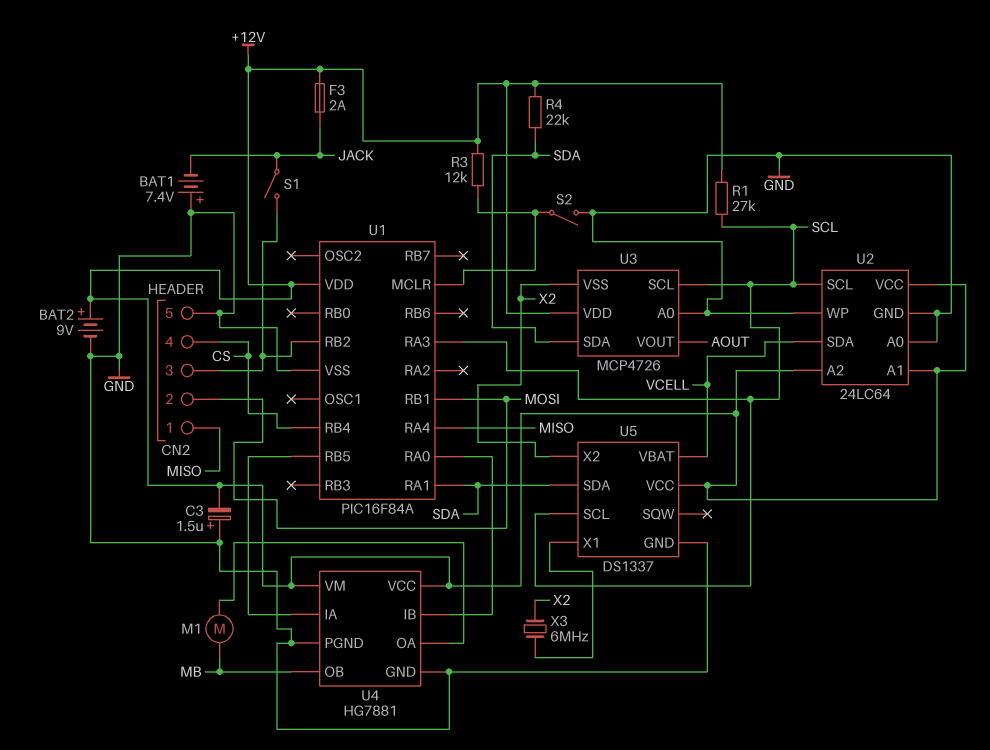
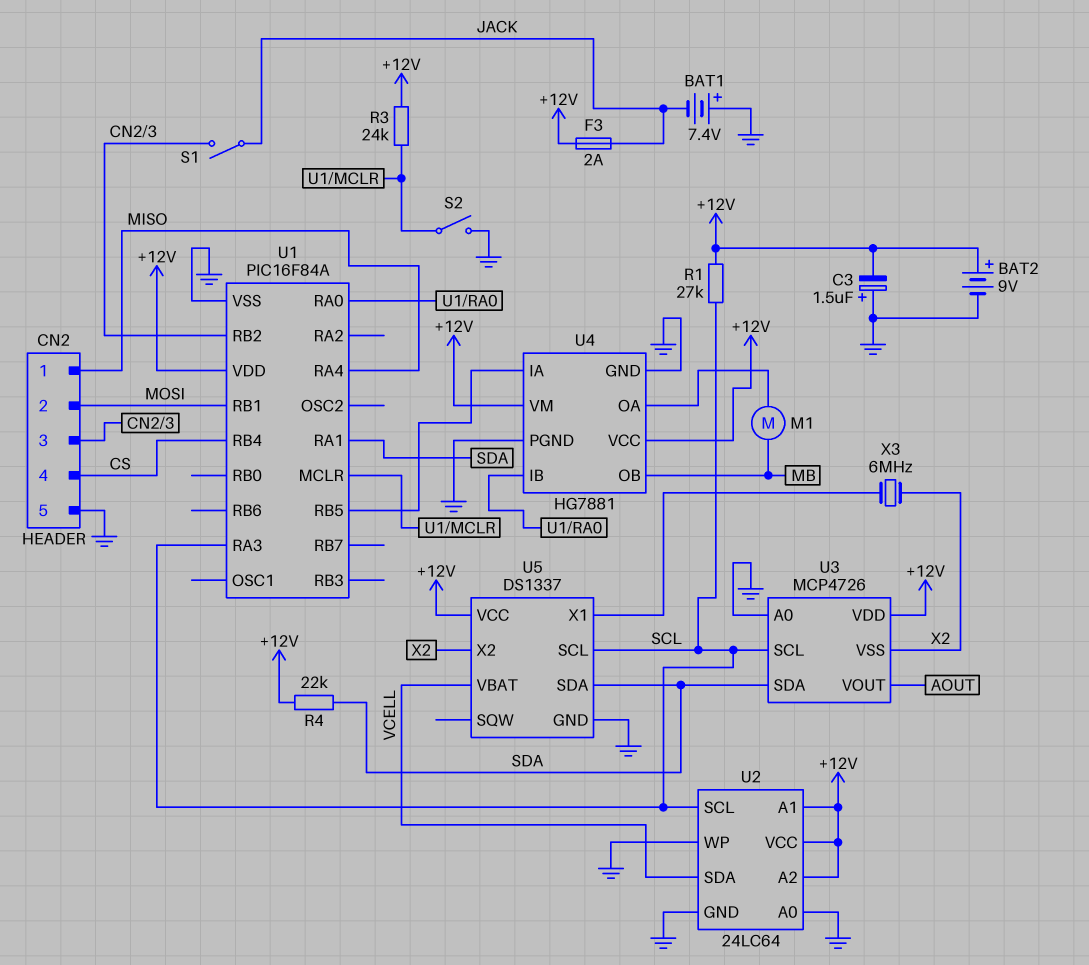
R3: 12k (+12V, U1/MCLR) -> 24k (+12V, U1/MCLR)

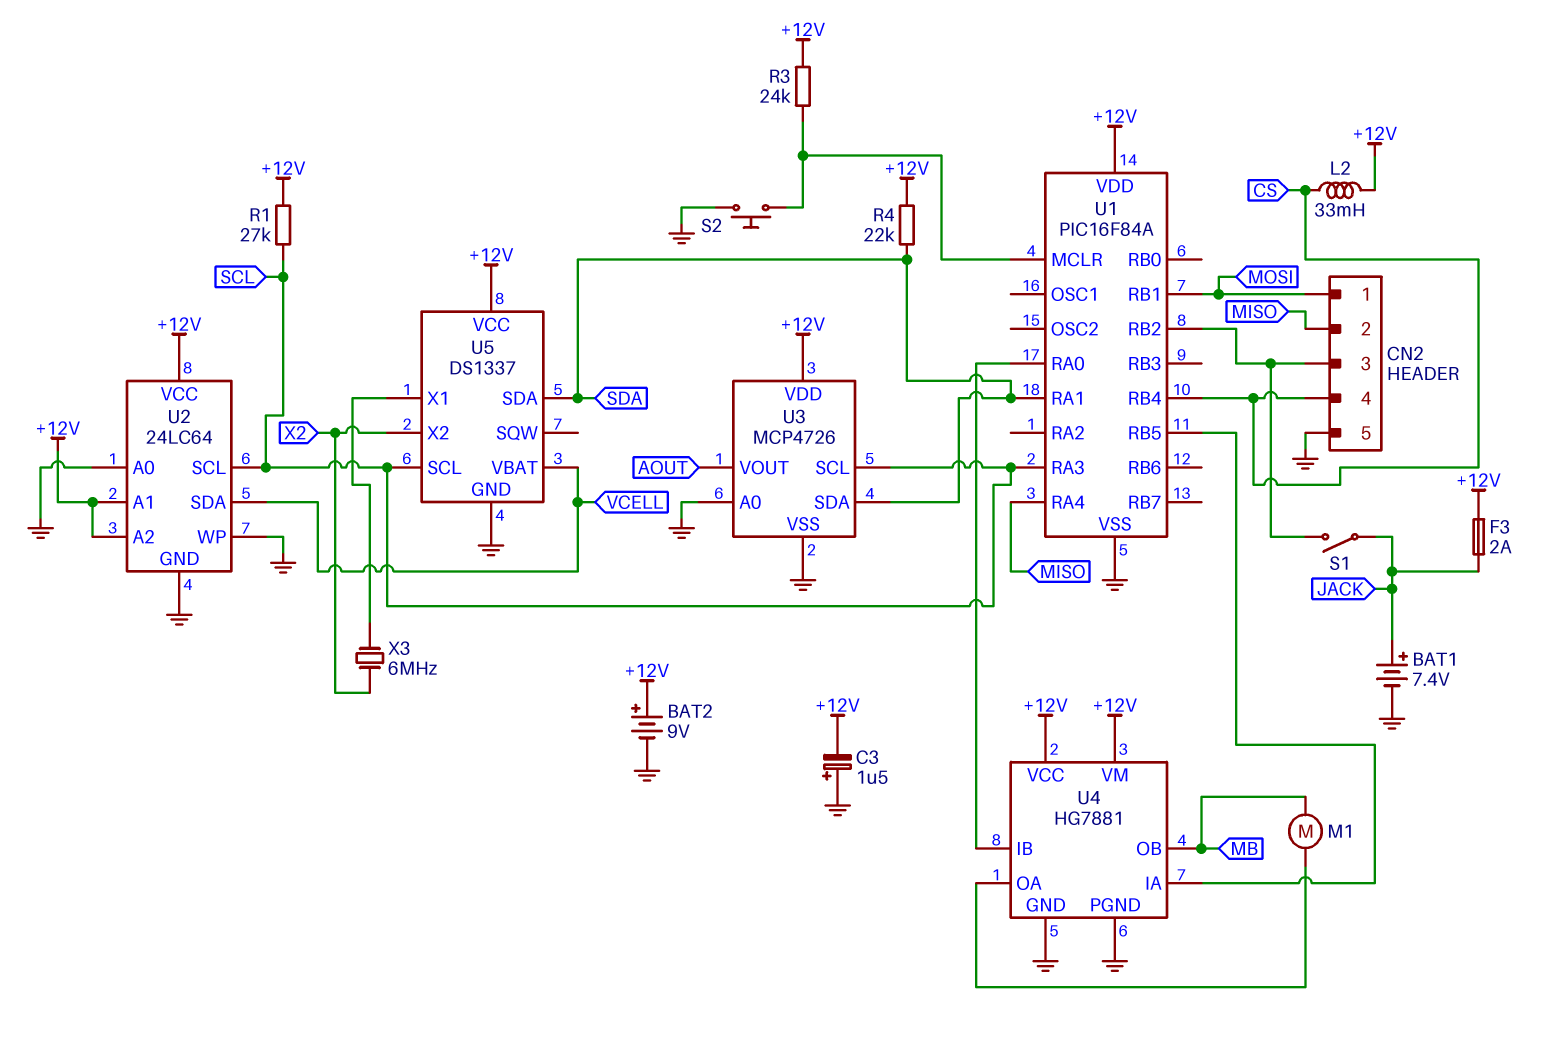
BAT1: 7.4V (plus GND, minus JACK) -> 7.4V (plus JACK, minus GND)
CN2 pin 1: MISO -> MOSI
CN2 pin 2: MOSI -> MISO
L2: none -> 33mH (+12V, CS)
S2: switch (GND, U1/MCLR) -> button (GND, U1/MCLR)
U3 pin VSS: X2 -> GND

